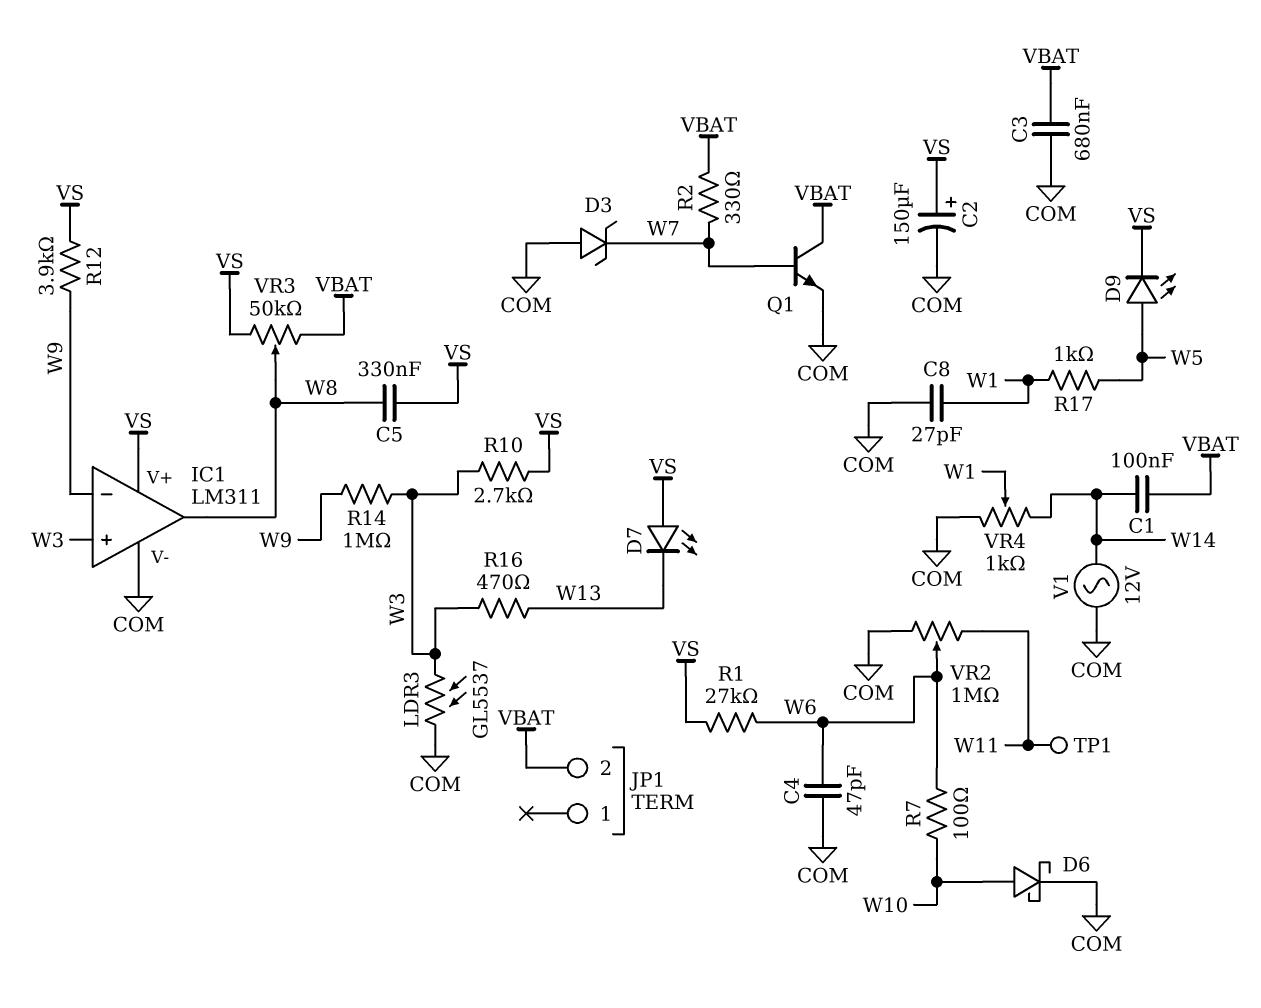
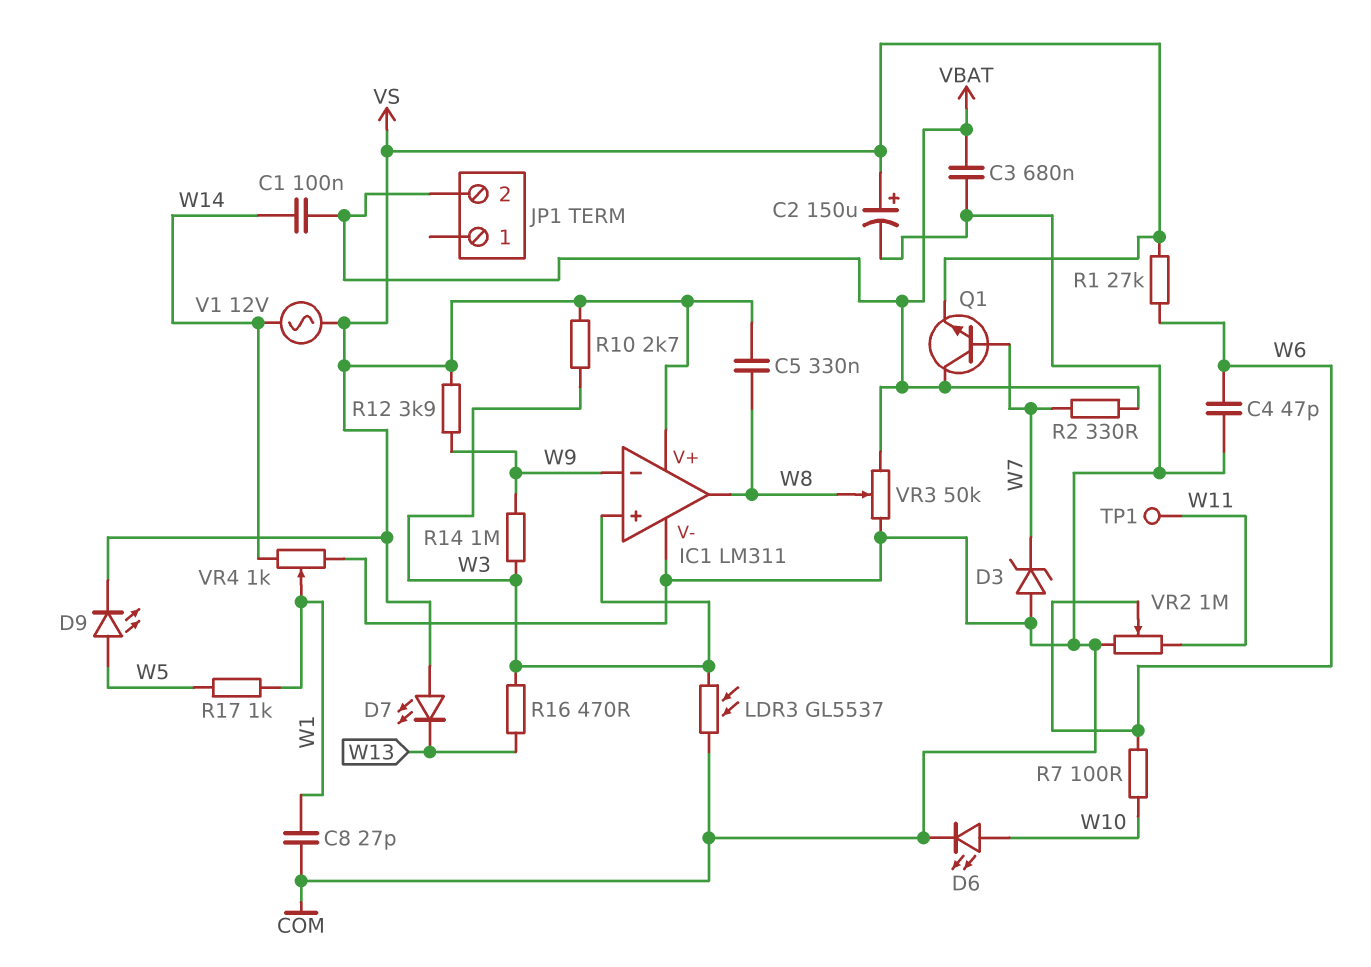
D6: schottky (A W10, K COM) -> LED (A W10, K COM)
Q1: NPN (B W7, C VBAT, E COM) -> NPN (B W7, C VBAT, E VS)
V1: AC 12V (COM, W14) -> AC 12V (VS, W14)
VR3: 50k (VBAT, VS, wiper W8) -> 50k (COM, VBAT, wiper W8)

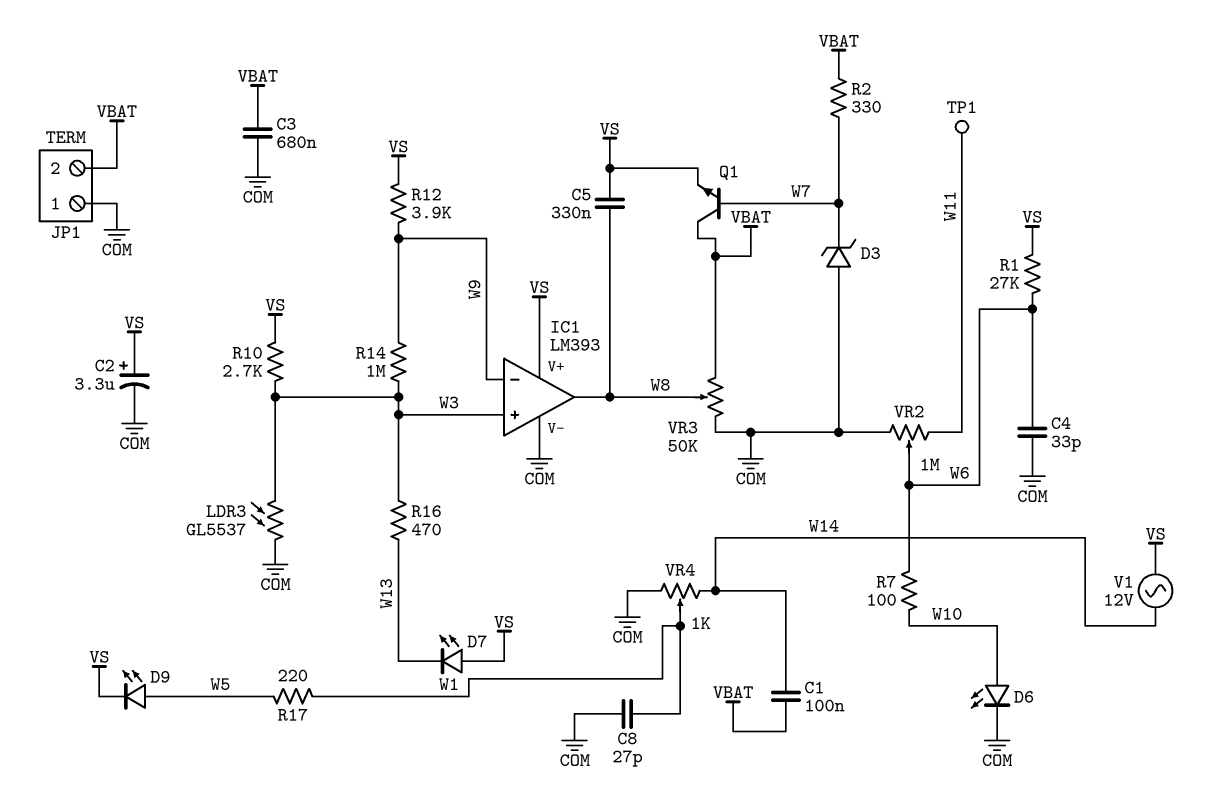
C2: 150uF (plus VS, minus COM) -> 3.3uF (plus VS, minus COM)
C4: 47pF (COM, W6) -> 33pF (COM, W6)
IC1: LM311 -> LM393
JP1 pin 1: none -> COM
R17: 1k (W1, W5) -> 220 (W1, W5)

